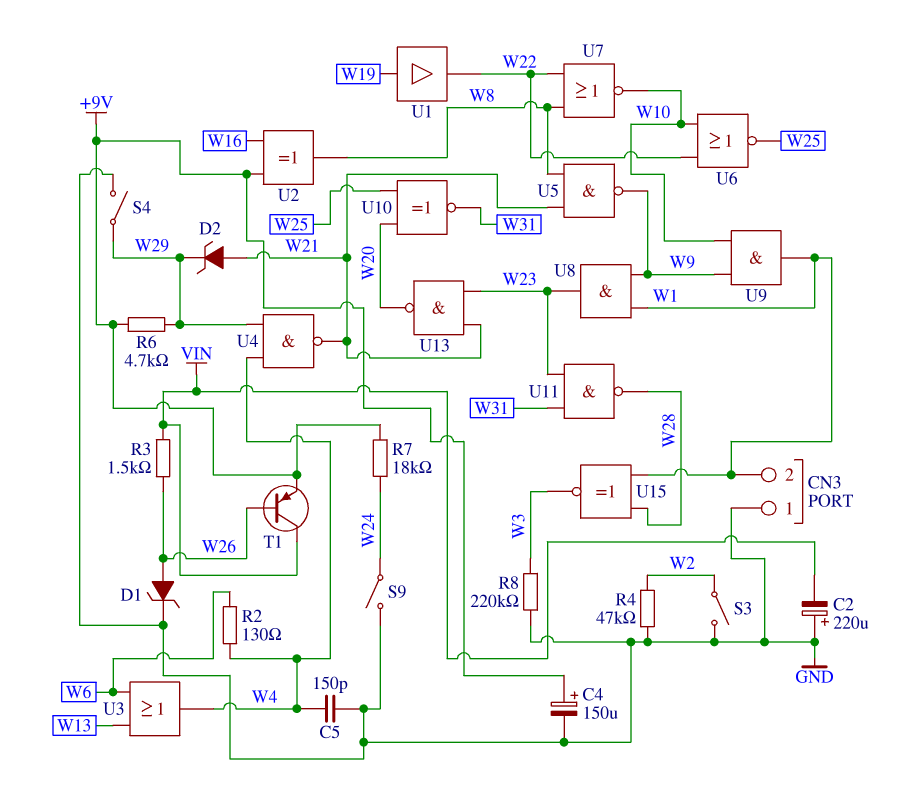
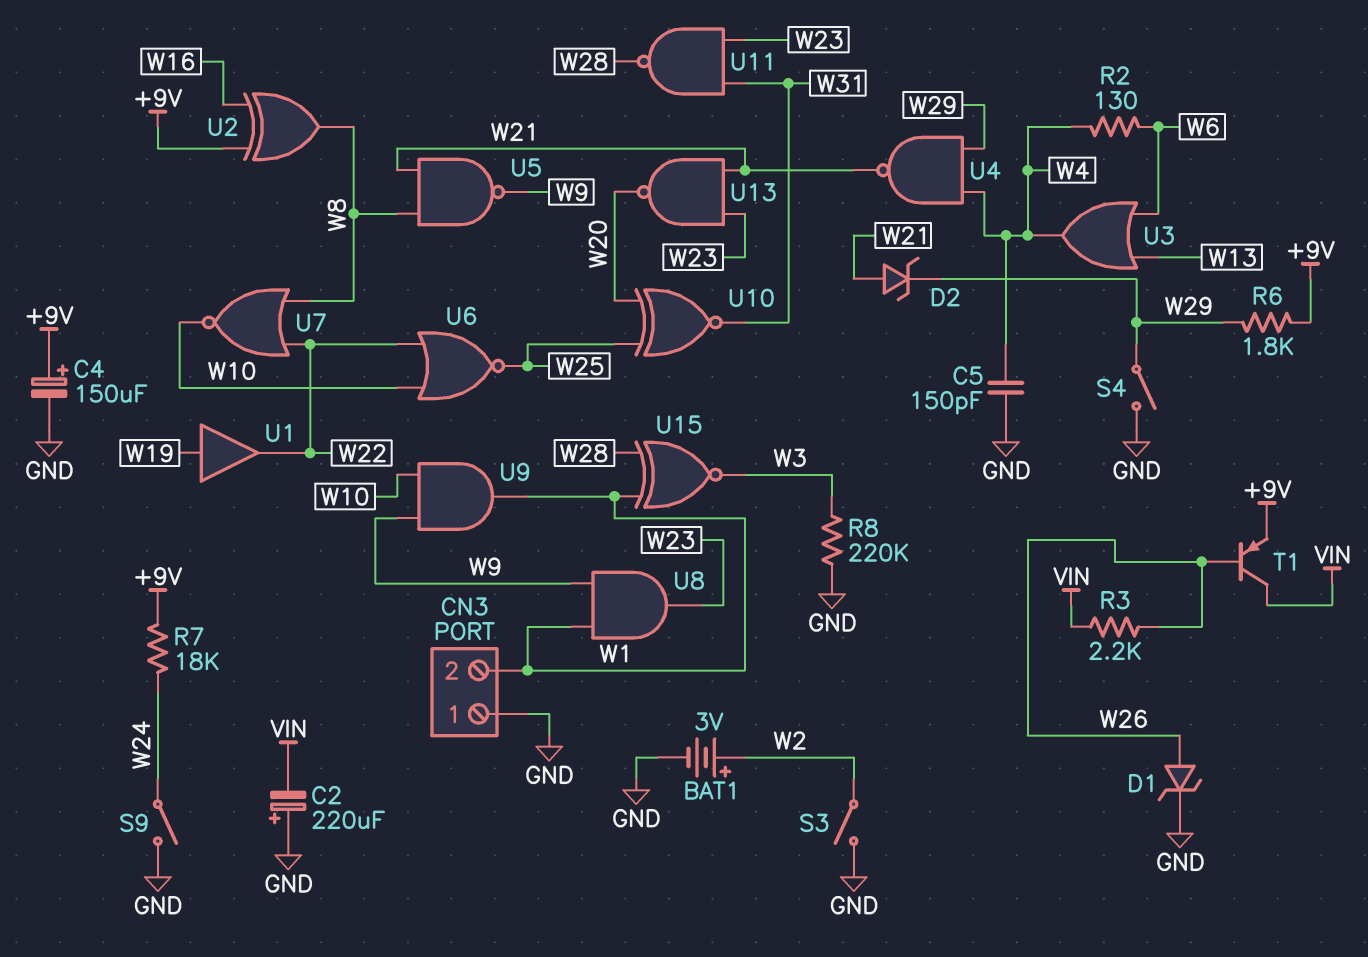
BAT1: none -> 3V (plus W2, minus GND)
R3: 1.5k (VIN, W26) -> 2.2k (VIN, W26)
R4: 47k (GND, W2) -> none
R6: 4.7k (+9V, W29) -> 1.8k (+9V, W29)

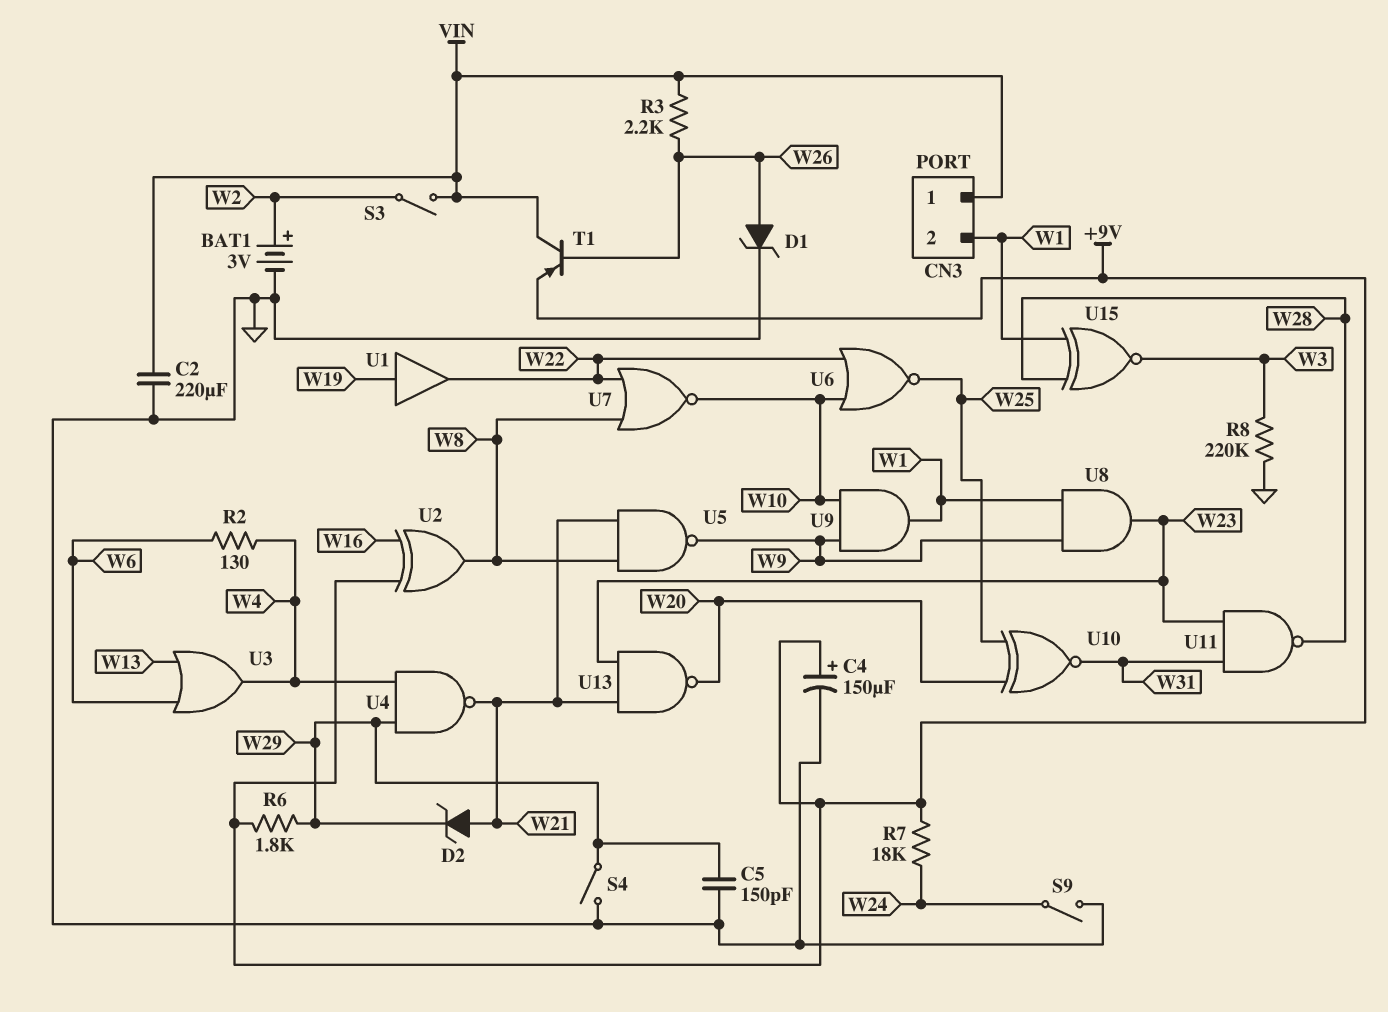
C2: 220uF (plus GND, minus VIN) -> 220uF (GND, VIN)
C5: 150pF (GND, W4) -> 150pF (GND, W29)
CN3 pin 1: GND -> VIN
S3: switch (GND, W2) -> switch (VIN, W2)

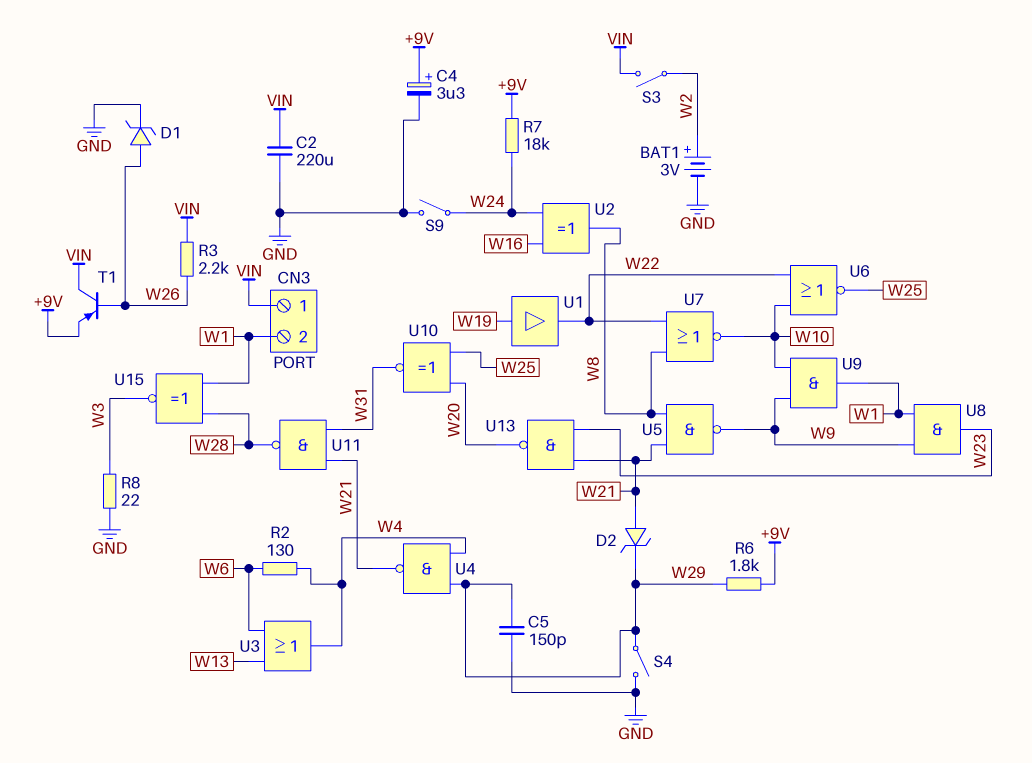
C4: 150uF (plus +9V, minus GND) -> 3.3uF (plus +9V, minus GND)
R8: 220k (GND, W3) -> 22 (GND, W3)
U2: XOR (in +9V, in W16, out W8) -> XOR (in W16, in W24, out W8)
U11: NAND (in W23, in W31, out W28) -> NAND (in W21, in W31, out W28)

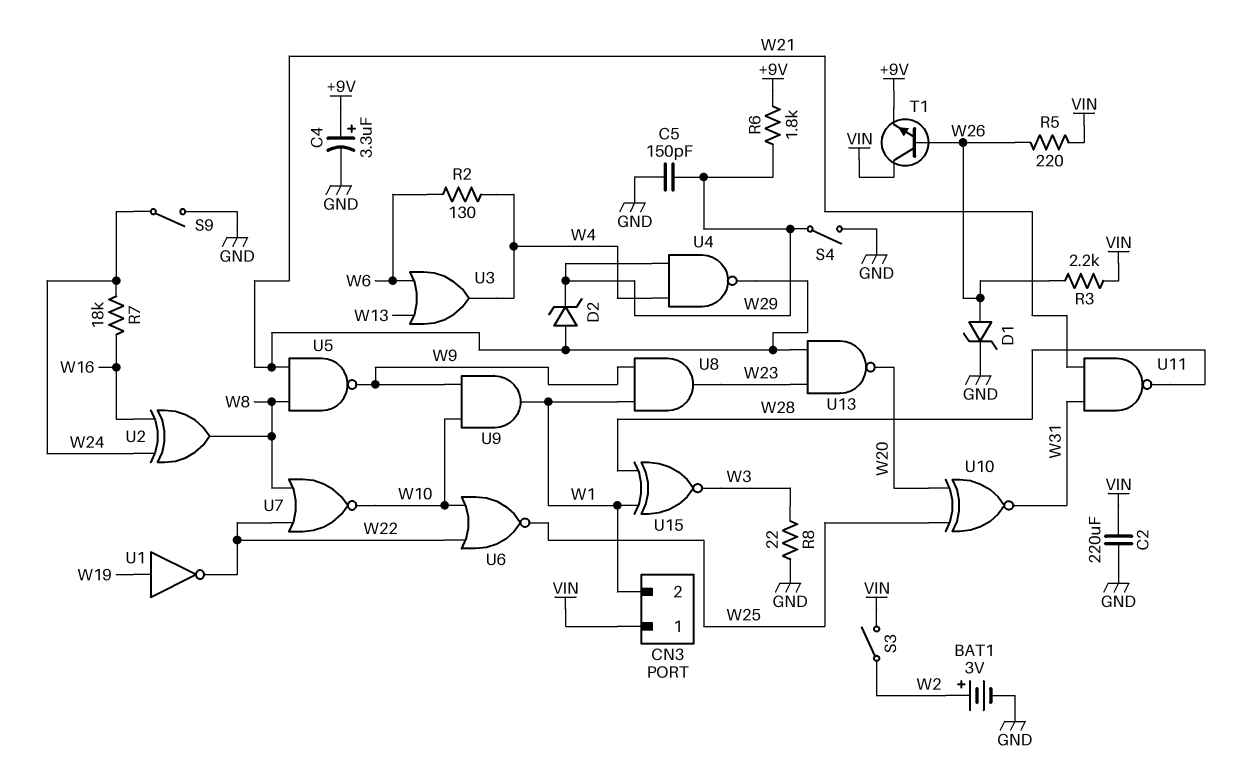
R5: none -> 220 (VIN, W26)
R7: 18k (+9V, W24) -> 18k (W16, W24)
T1: PNP (B W26, C VIN, E +9V) -> NPN (B W26, C VIN, E +9V)
U1: buffer (in W19, out W22) -> NOT (in W19, out W22)

